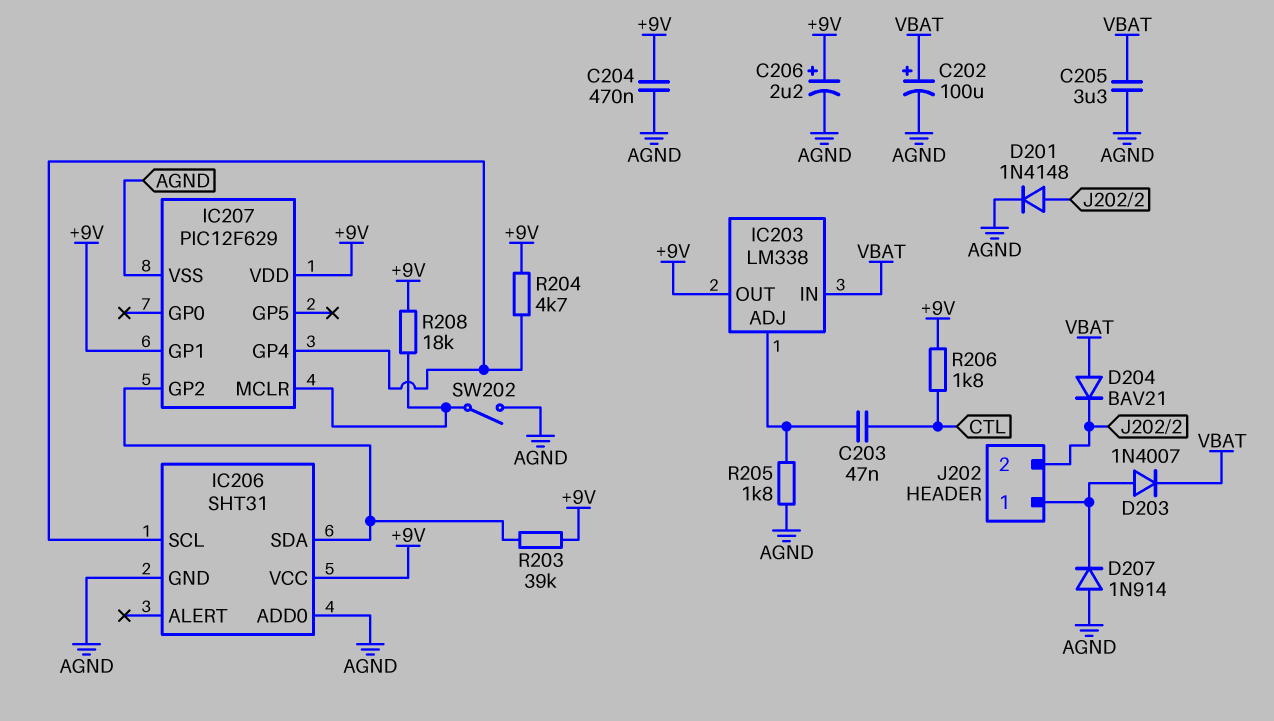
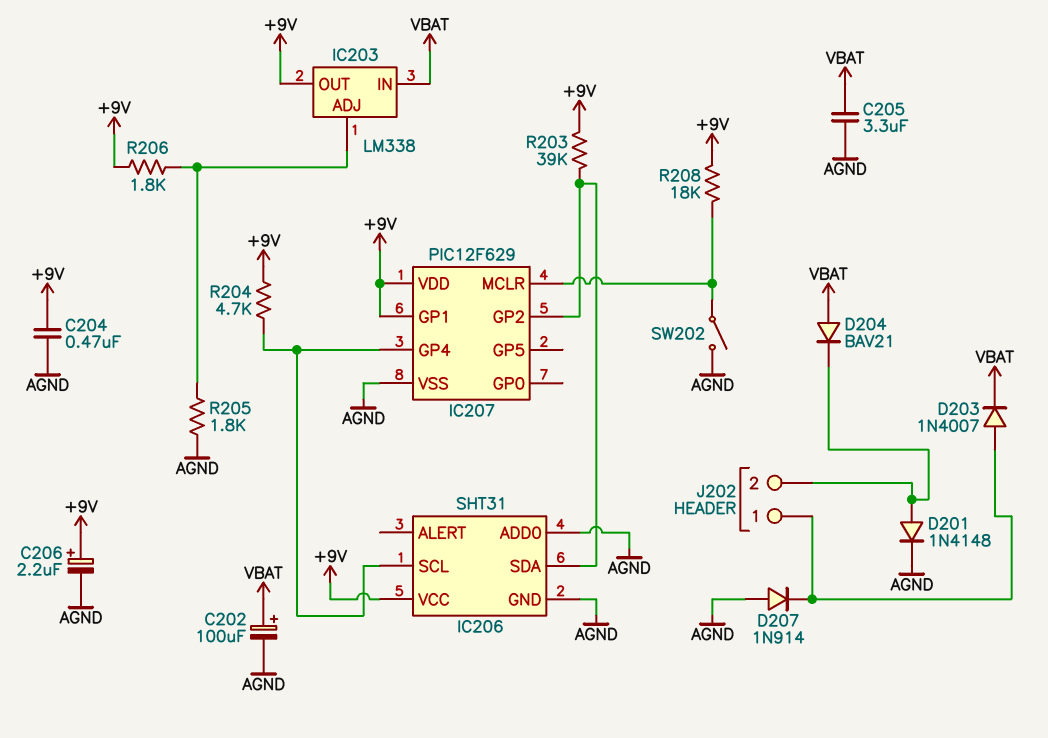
C203: 47nF (CTL, IC203/ADJ) -> none
R206: 1.8k (+9V, CTL) -> 1.8k (+9V, IC203/ADJ)

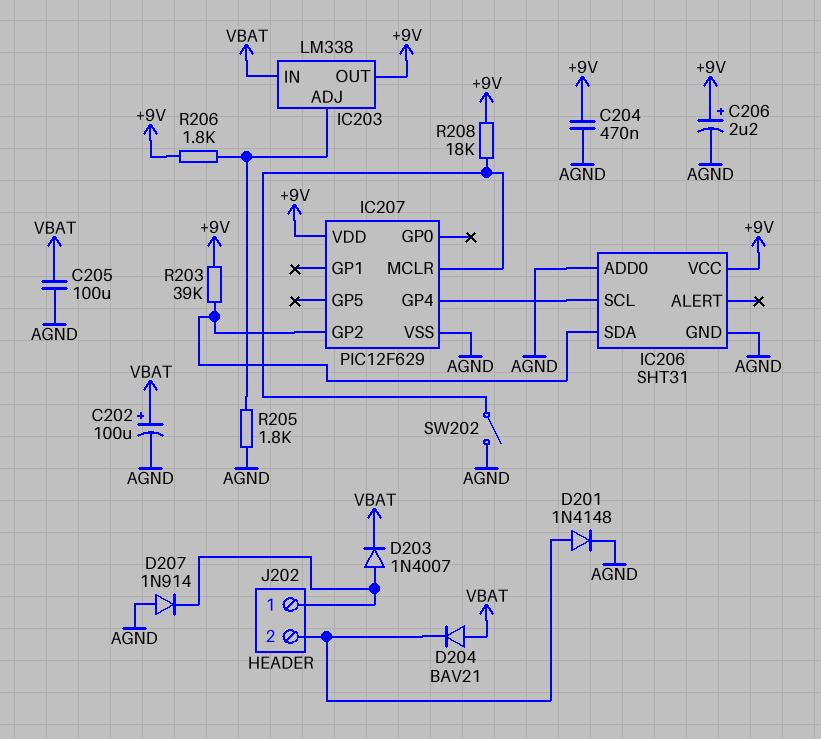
C205: 3.3uF (AGND, VBAT) -> 100uF (AGND, VBAT)
IC207 pin GP1: +9V -> none
R204: 4.7k (+9V, IC206/SCL) -> none

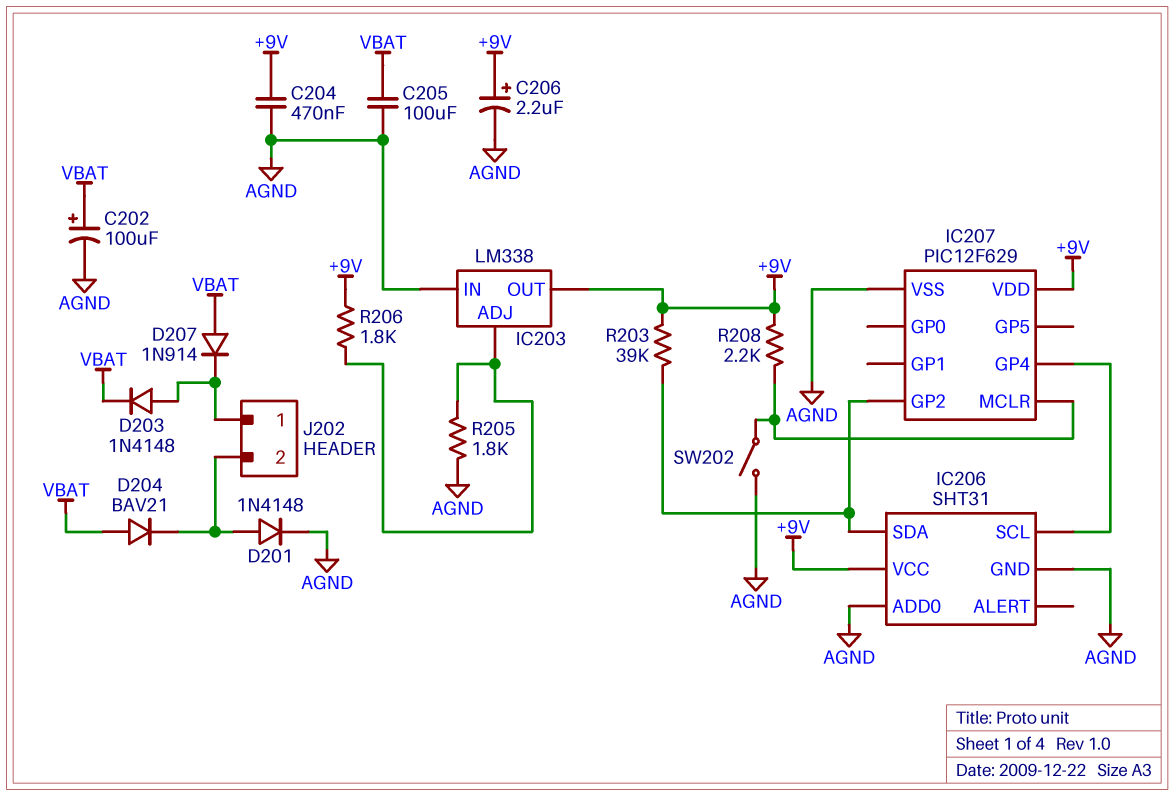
D203: diode 1N4007 (A J202/1, K VBAT) -> diode 1N4148 (A J202/1, K VBAT)
D207: diode 1N914 (A AGND, K J202/1) -> diode 1N914 (A VBAT, K J202/1)
IC203 pin IN: VBAT -> AGND
R208: 18k (+9V, IC207/MCLR) -> 2.2k (+9V, IC207/MCLR)

